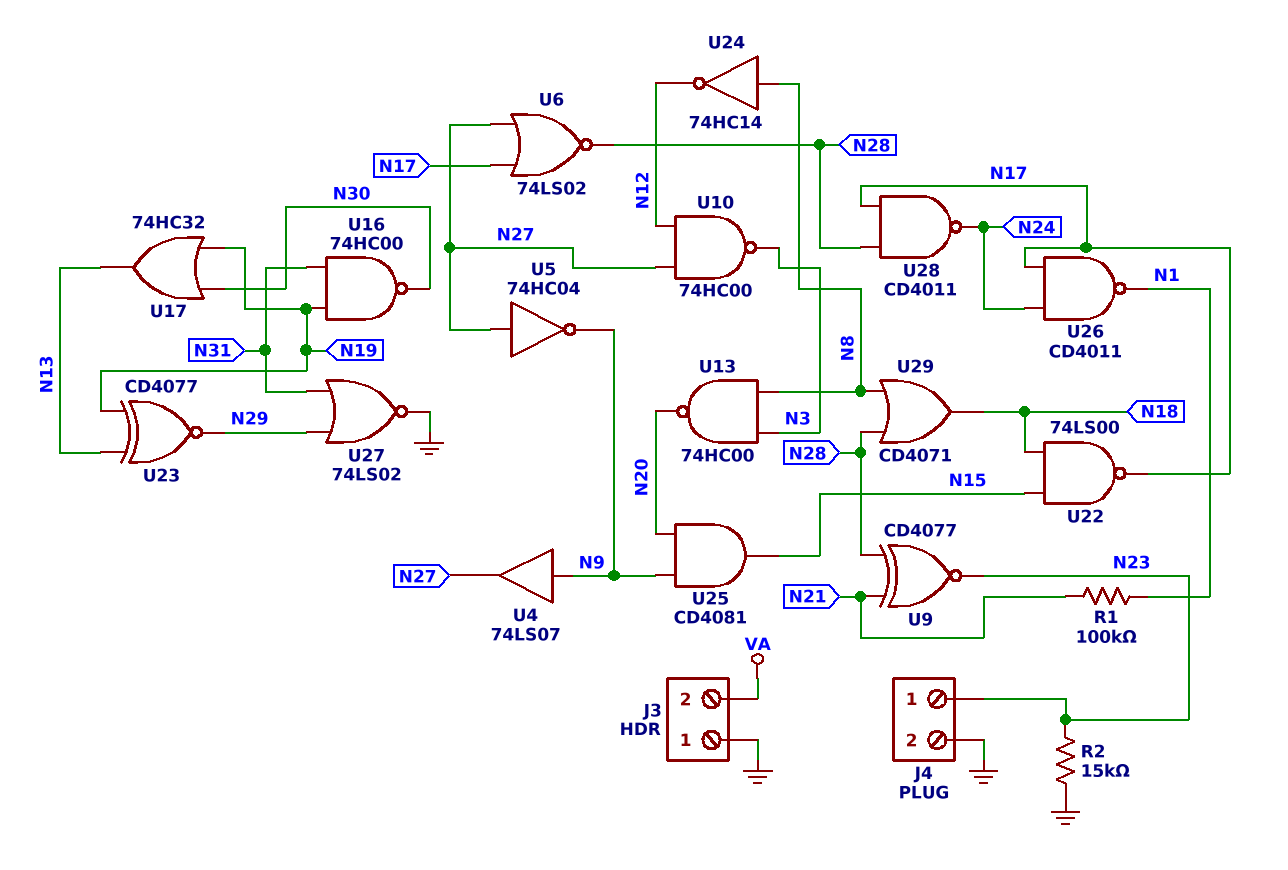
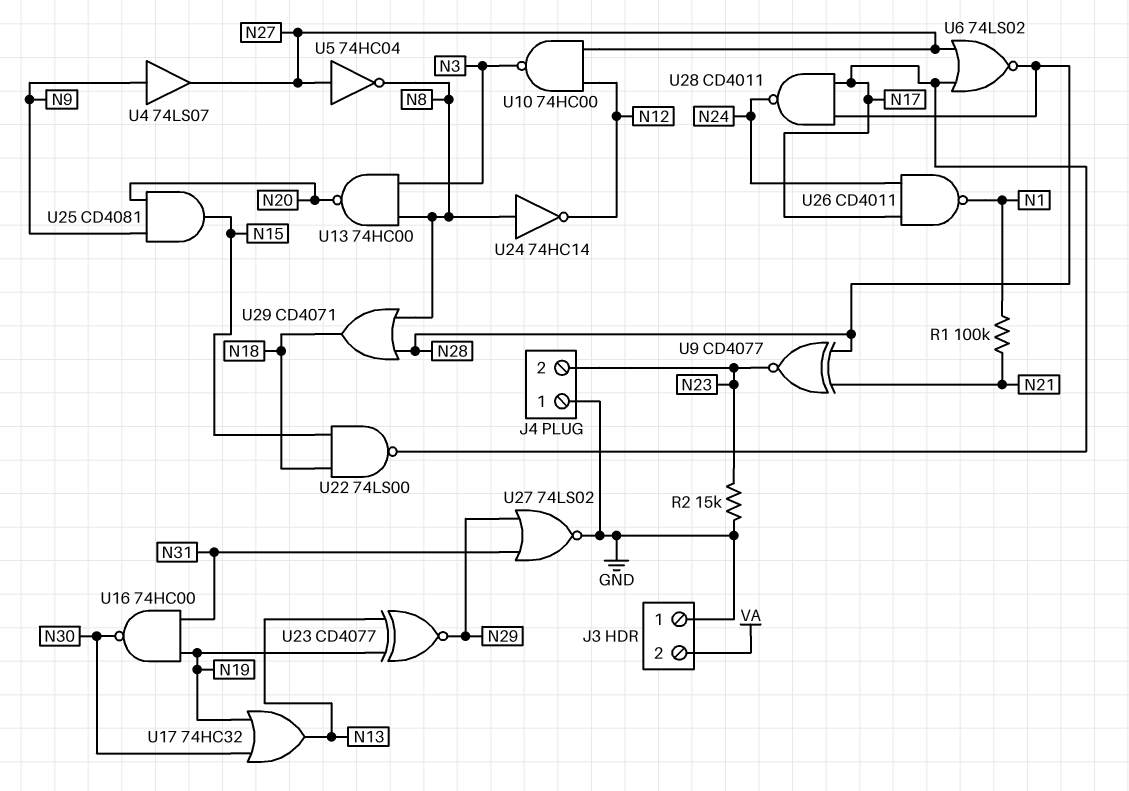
J4 pin 1: N23 -> GND
J4 pin 2: GND -> N23
U5: NOT 74HC04 (in N27, out N9) -> NOT 74HC04 (in N27, out N8)

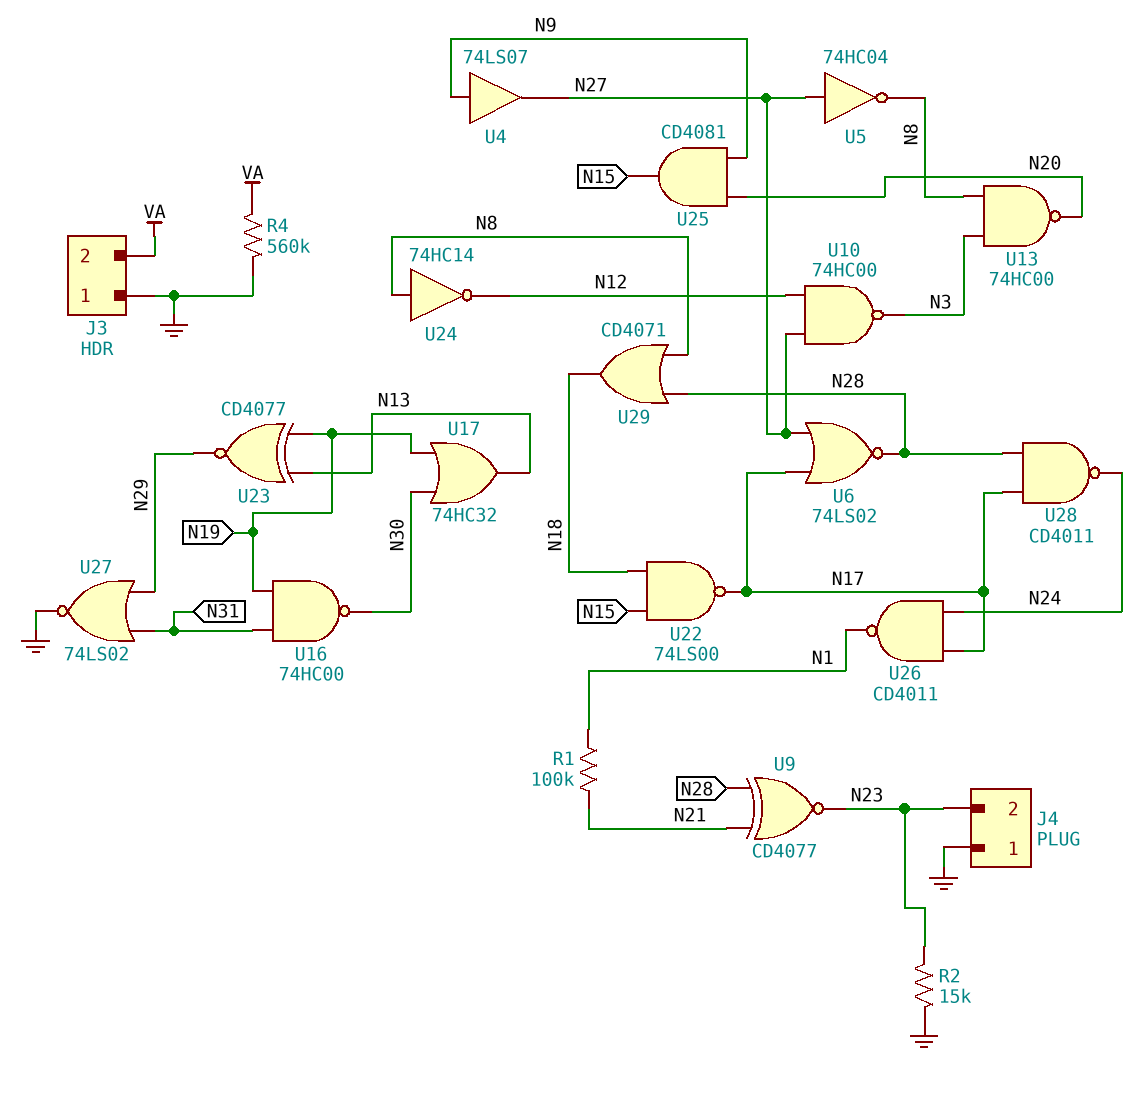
R4: none -> 560k (GND, VA)

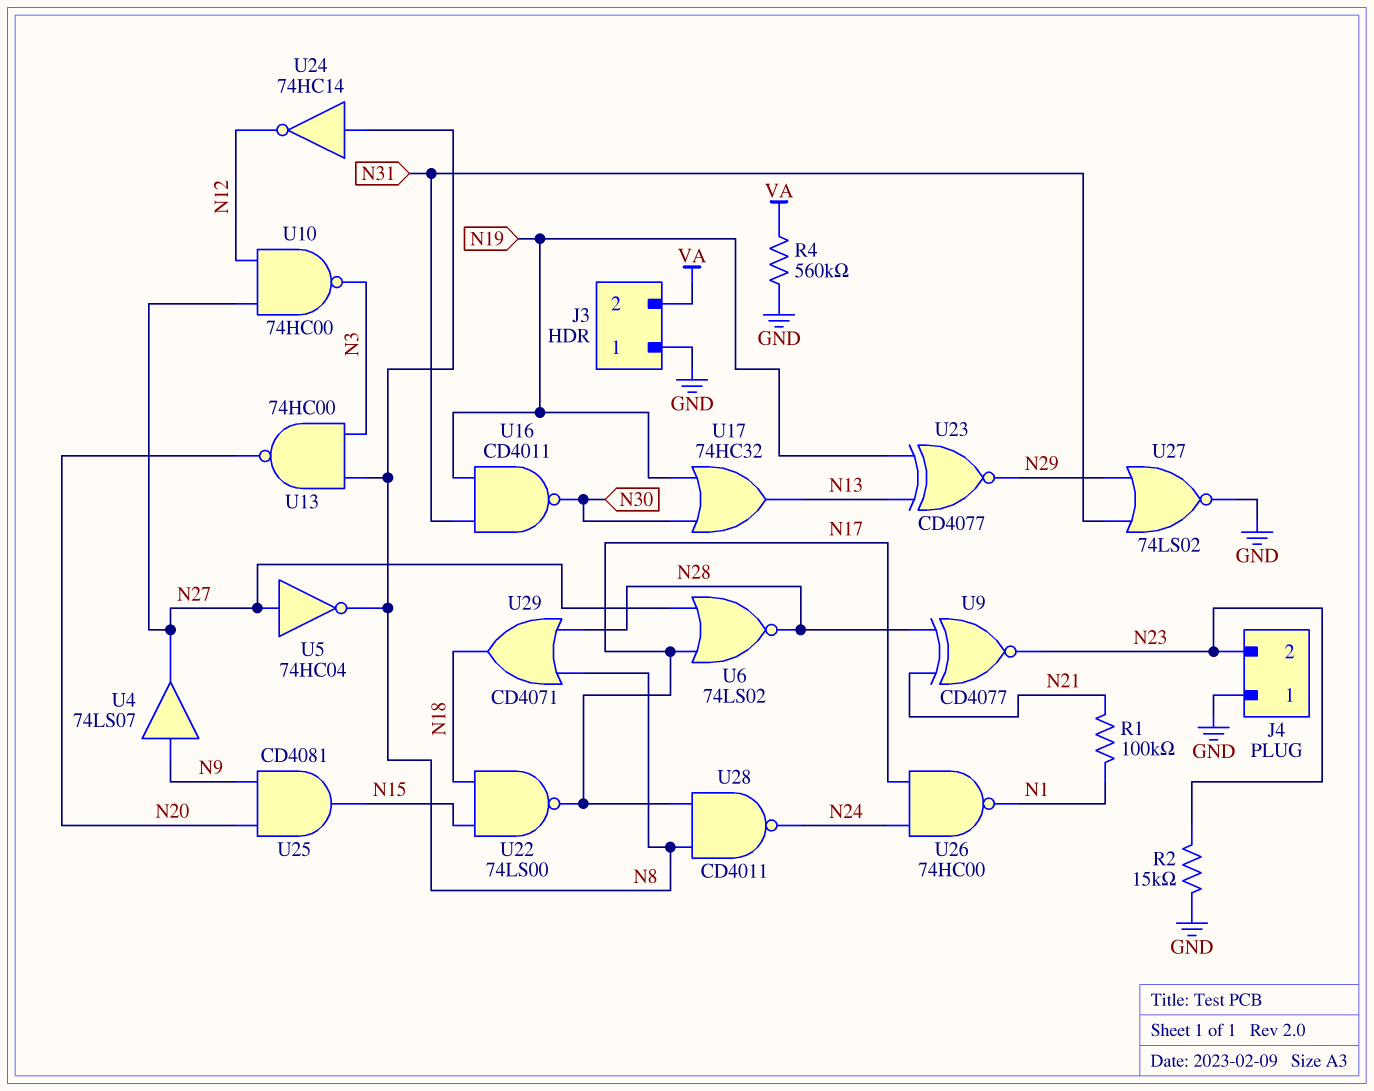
U16: NAND 74HC00 (in N19, in N31, out N30) -> NAND CD4011 (in N19, in N31, out N30)
U26: NAND CD4011 (in N17, in N24, out N1) -> NAND 74HC00 (in N17, in N24, out N1)
U28: NAND CD4011 (in N17, in N28, out N24) -> NAND CD4011 (in N8, in N17, out N24)

